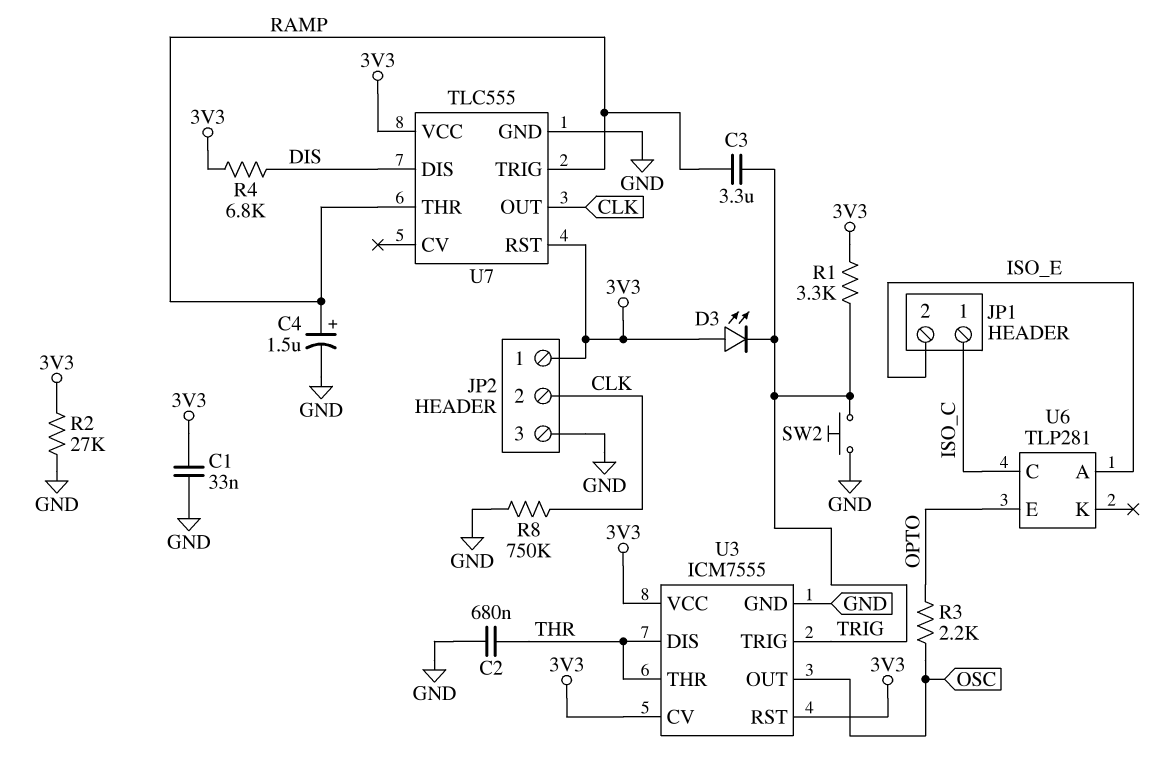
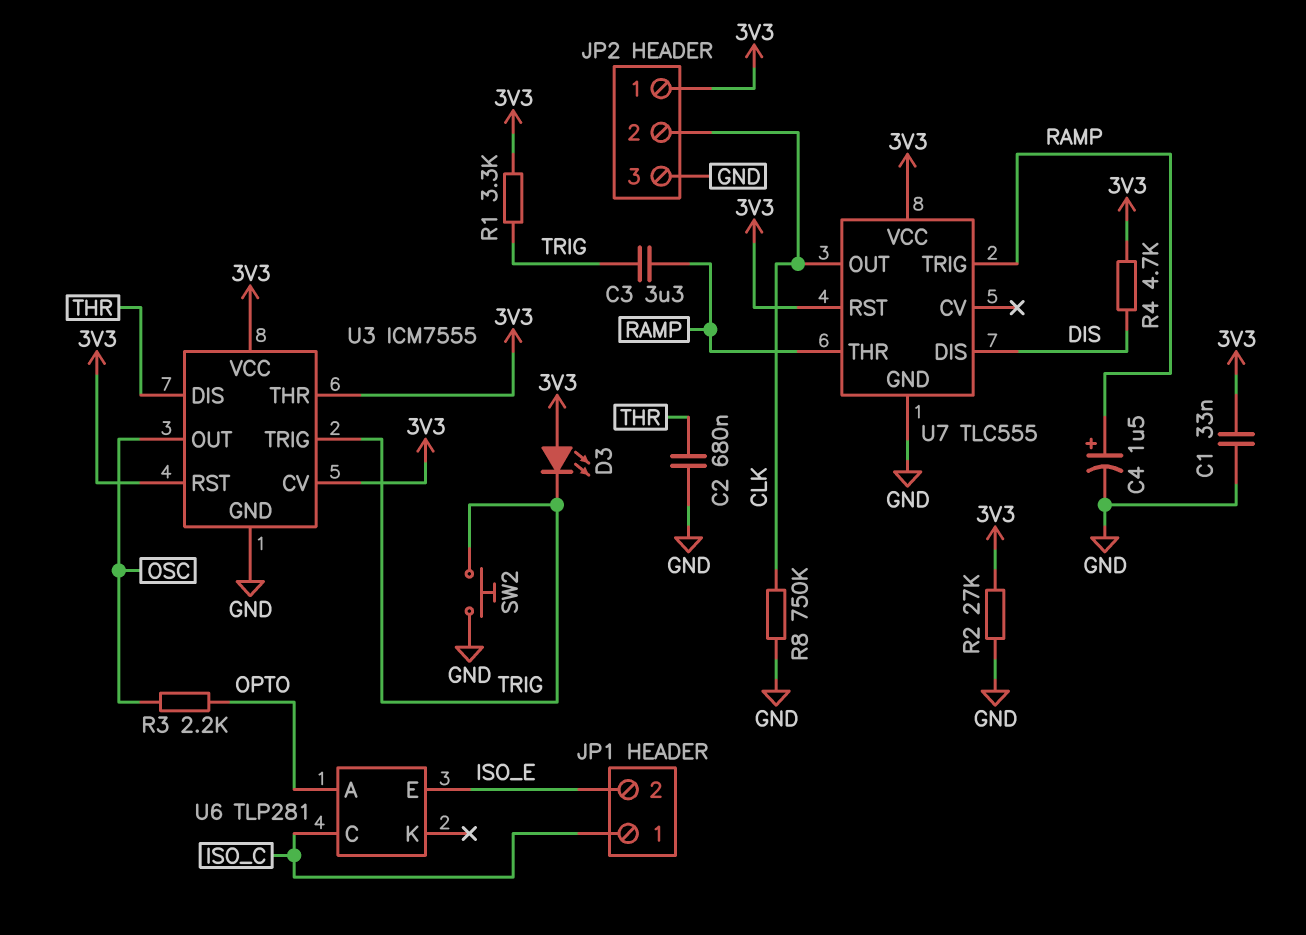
R4: 6.8k (3V3, DIS) -> 4.7k (3V3, DIS)
U3 pin THR: THR -> 3V3
U6 pin A: ISO_E -> OPTO
U6 pin E: OPTO -> ISO_E

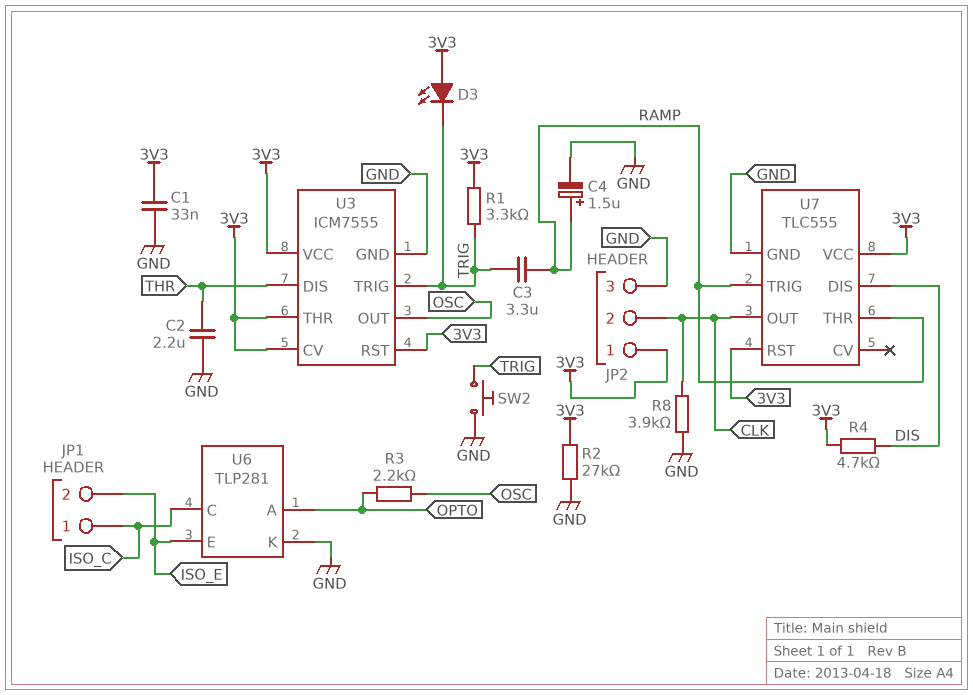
C2: 680nF (GND, THR) -> 2.2uF (GND, THR)
R8: 750k (CLK, GND) -> 3.9k (CLK, GND)
U6 pin K: none -> GND

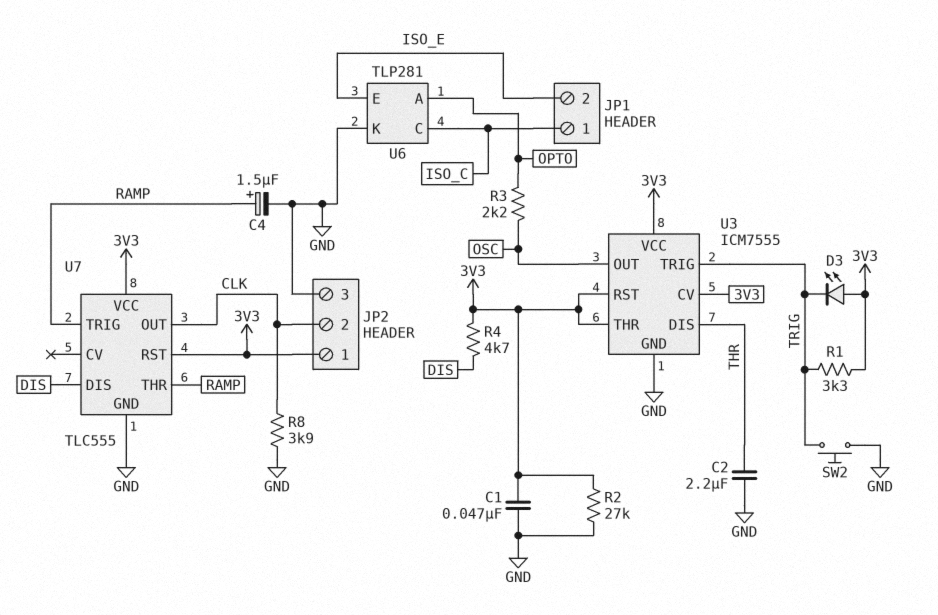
C1: 33nF (3V3, GND) -> 47nF (3V3, GND)
C3: 3.3uF (RAMP, TRIG) -> none

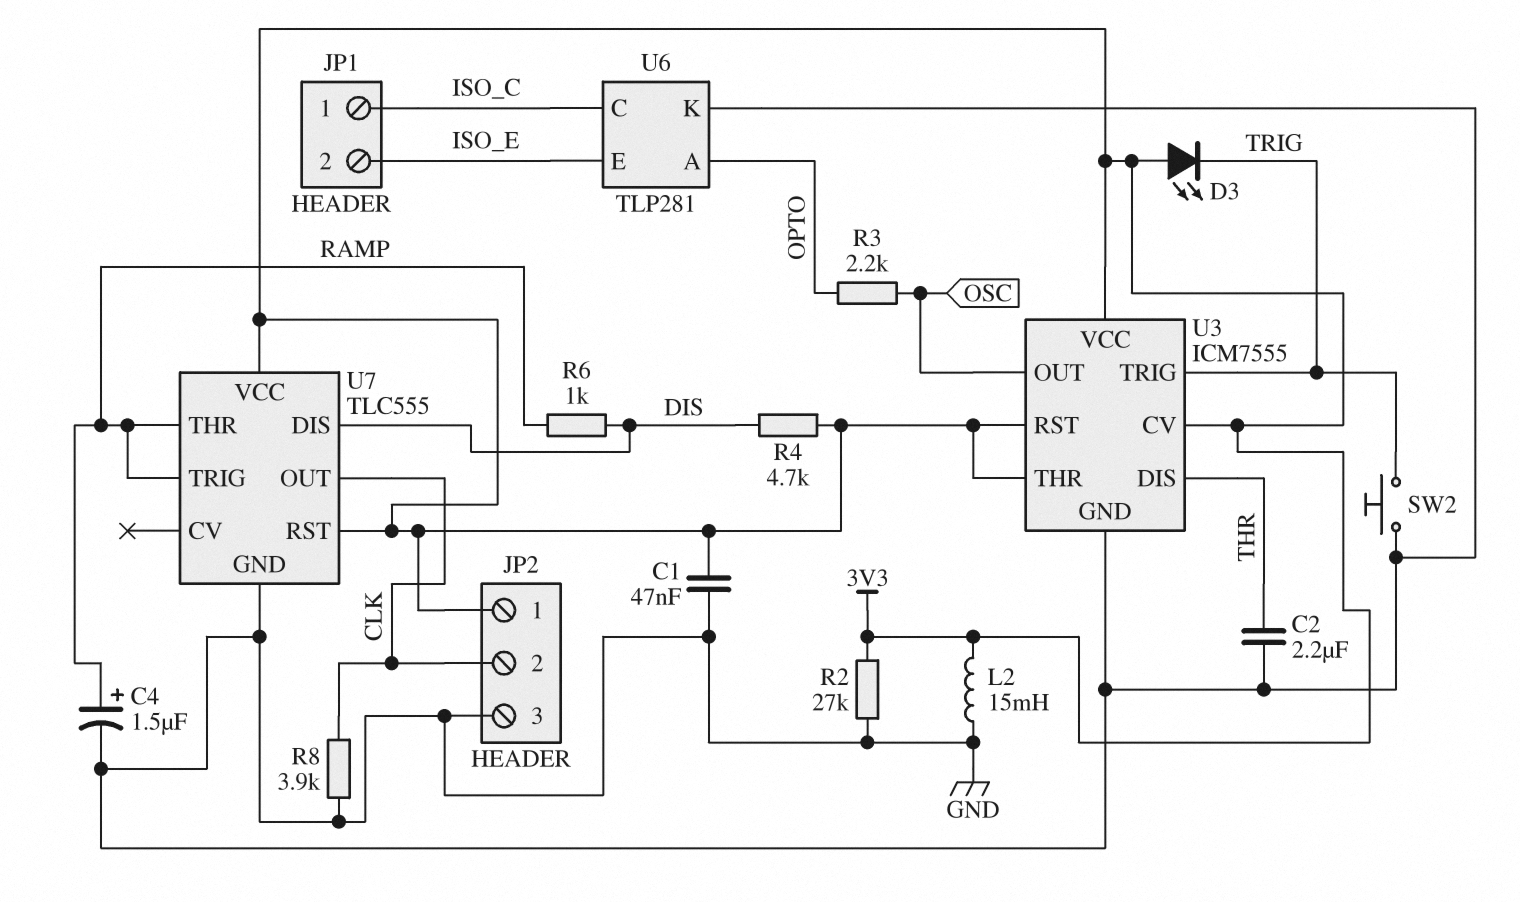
L2: none -> 15mH (3V3, GND)
R1: 3.3k (3V3, TRIG) -> none
R6: none -> 1k (DIS, RAMP)

